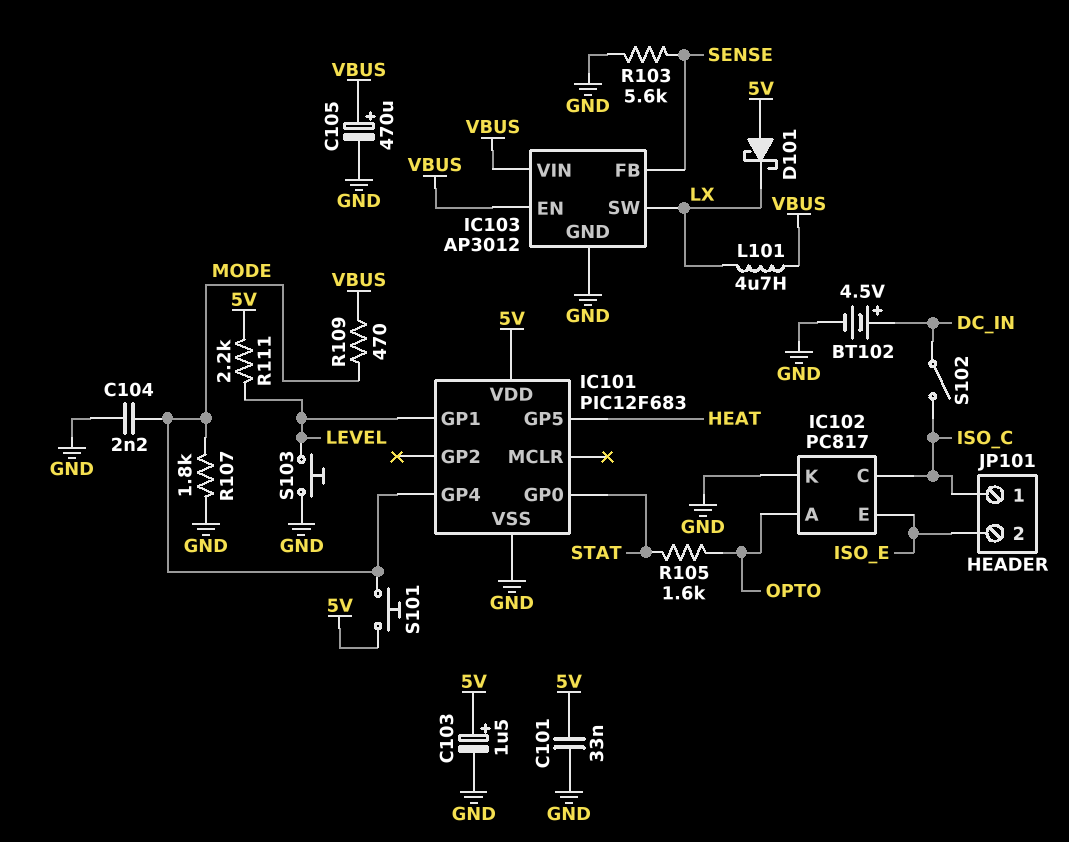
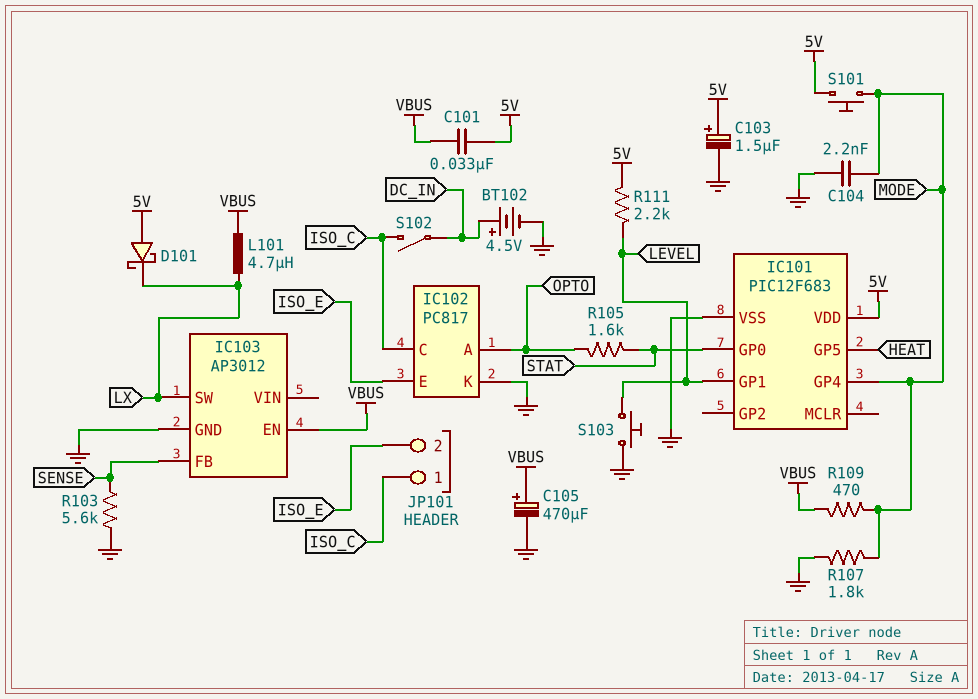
C101: 33nF (5V, GND) -> 33nF (5V, VBUS)
IC103 pin VIN: VBUS -> none

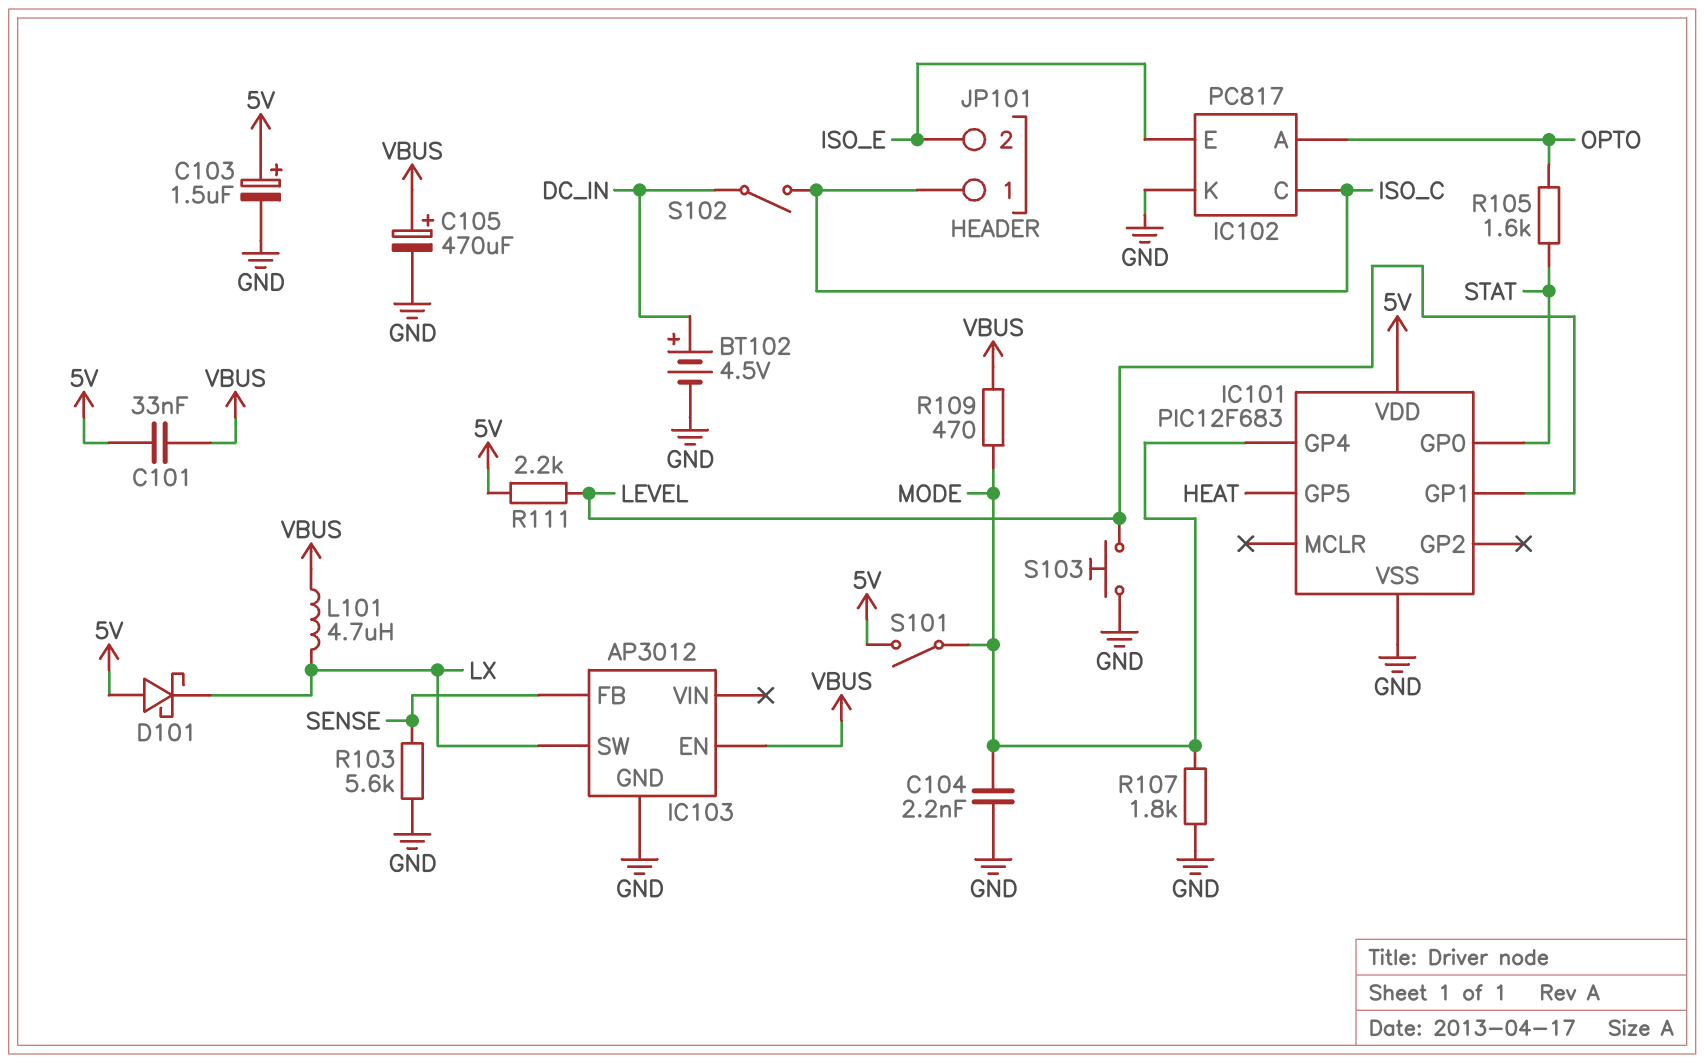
S101: button (5V, MODE) -> switch (5V, MODE)

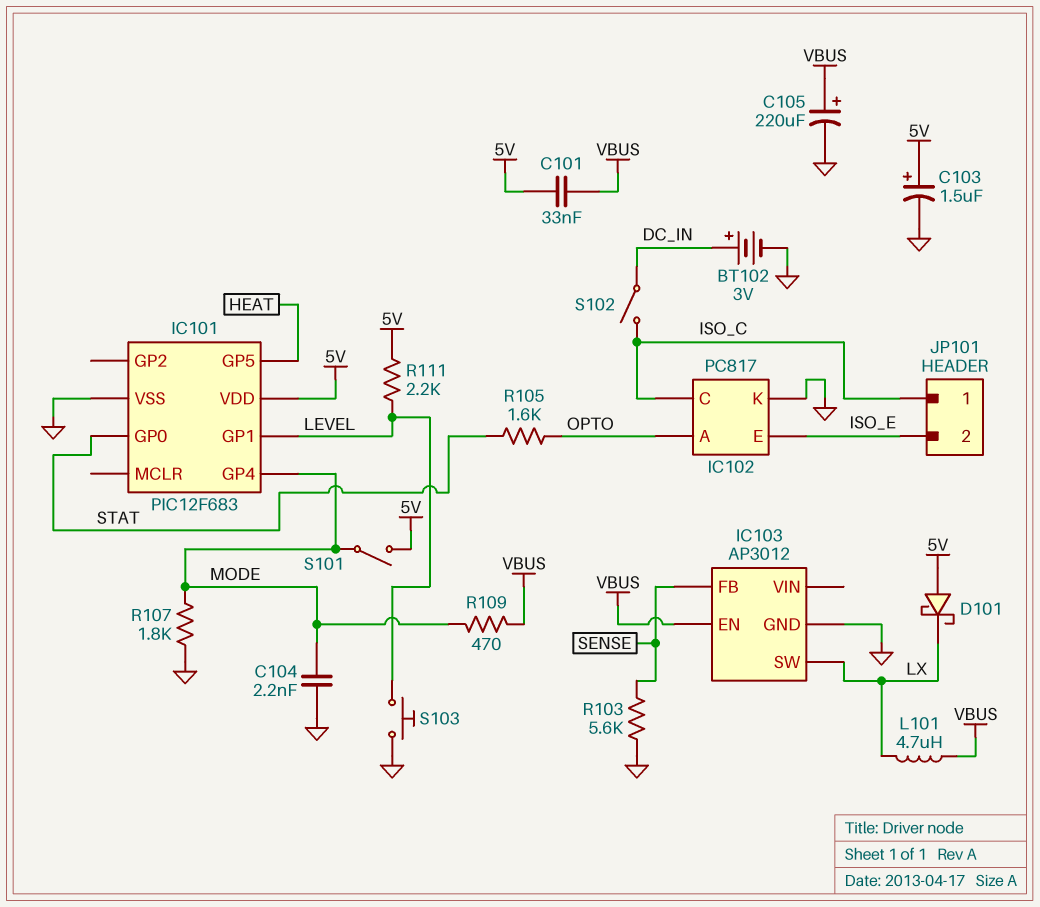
BT102: 4.5V (plus DC_IN, minus GND) -> 3V (plus DC_IN, minus GND)
C105: 470uF (plus VBUS, minus GND) -> 220uF (plus VBUS, minus GND)

